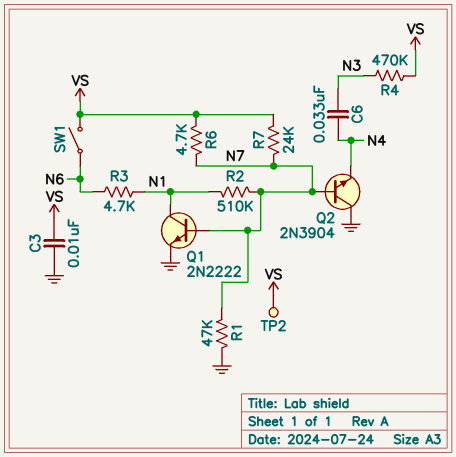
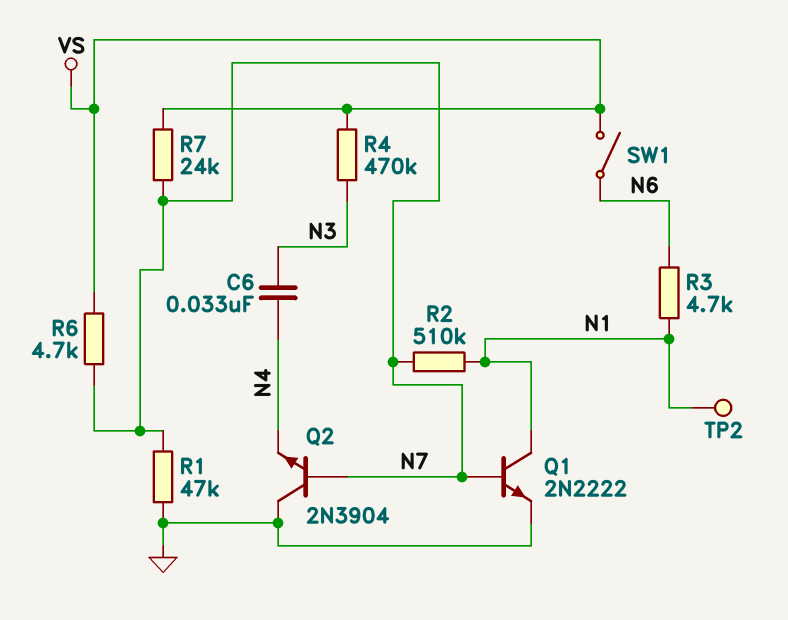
C3: 10nF (GND, VS) -> none
TP2: test point (VS) -> test point (N1)

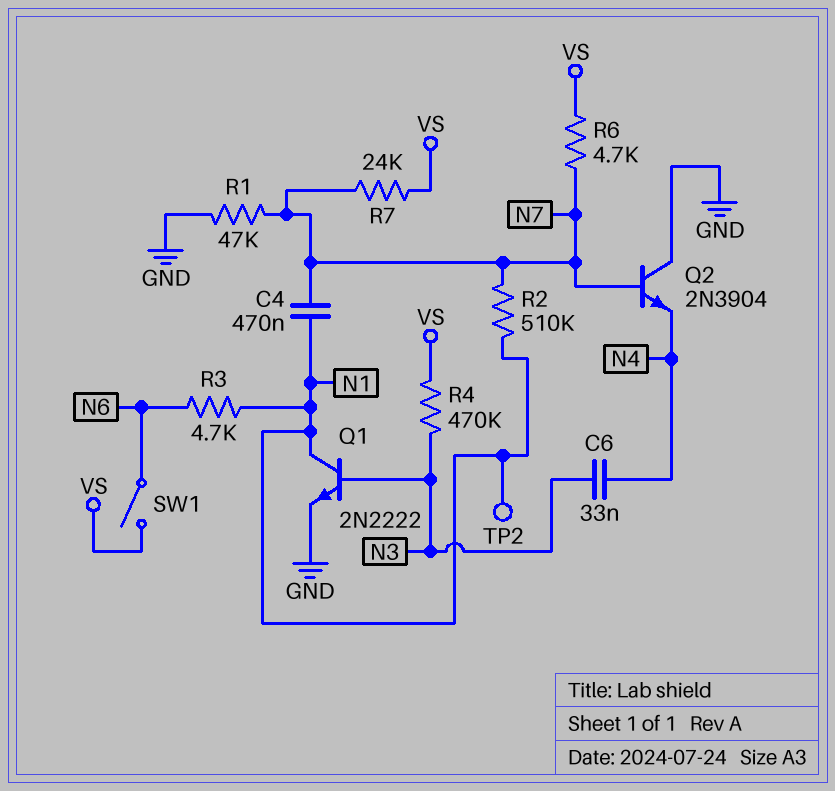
C4: none -> 470nF (N1, N7)
Q1: NPN 2N2222 (B N7, C N1, E GND) -> NPN 2N2222 (B N3, C N1, E GND)

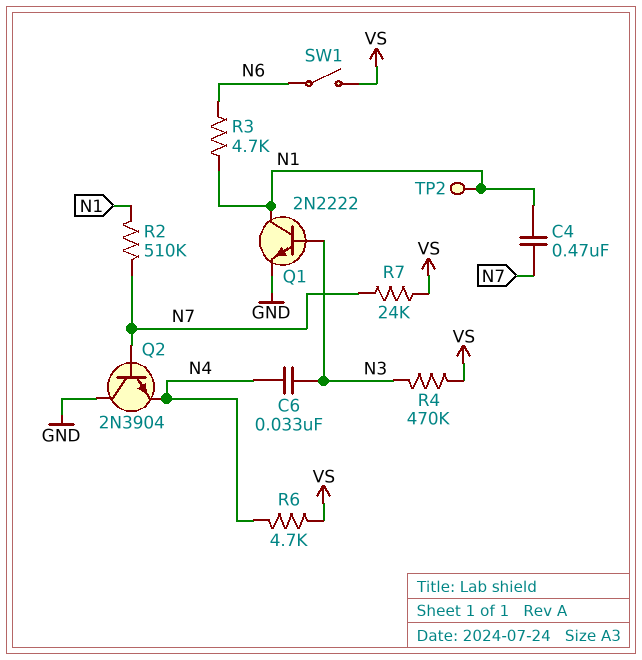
R1: 47k (GND, N7) -> none
R6: 4.7k (N7, VS) -> 4.7k (N4, VS)

